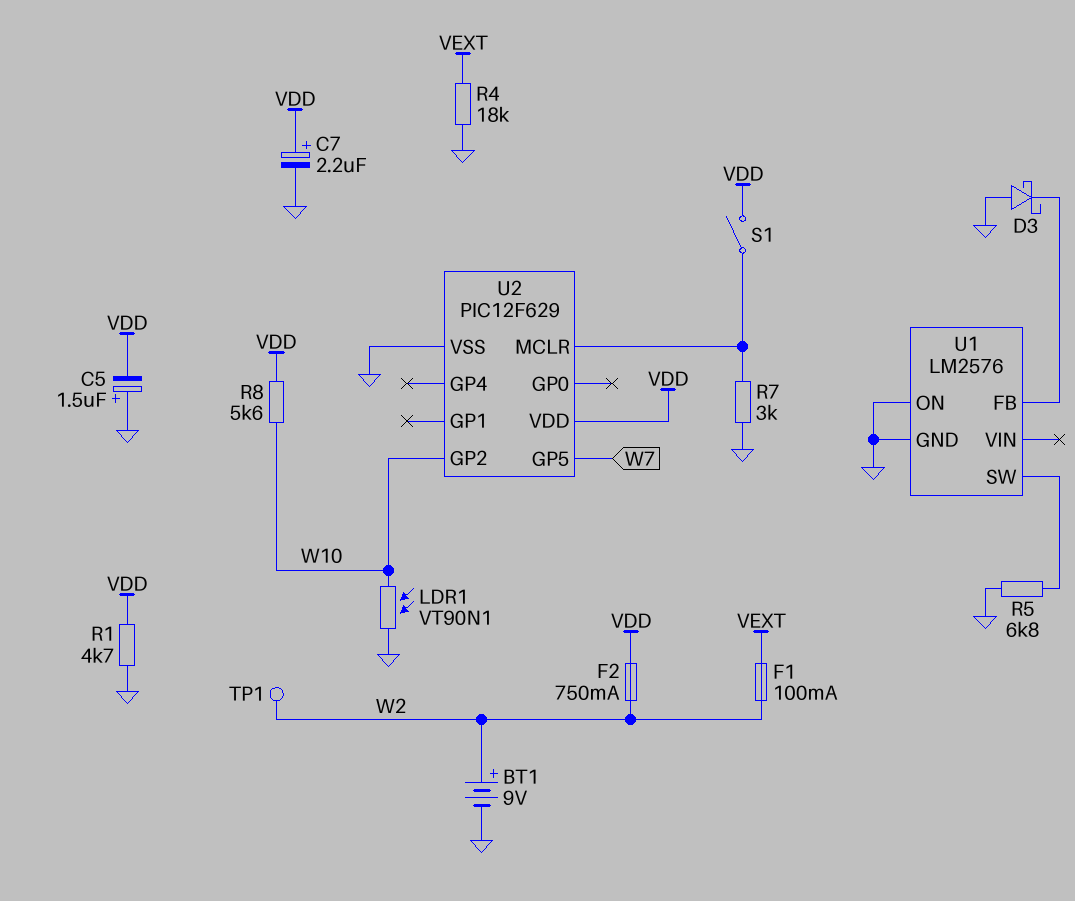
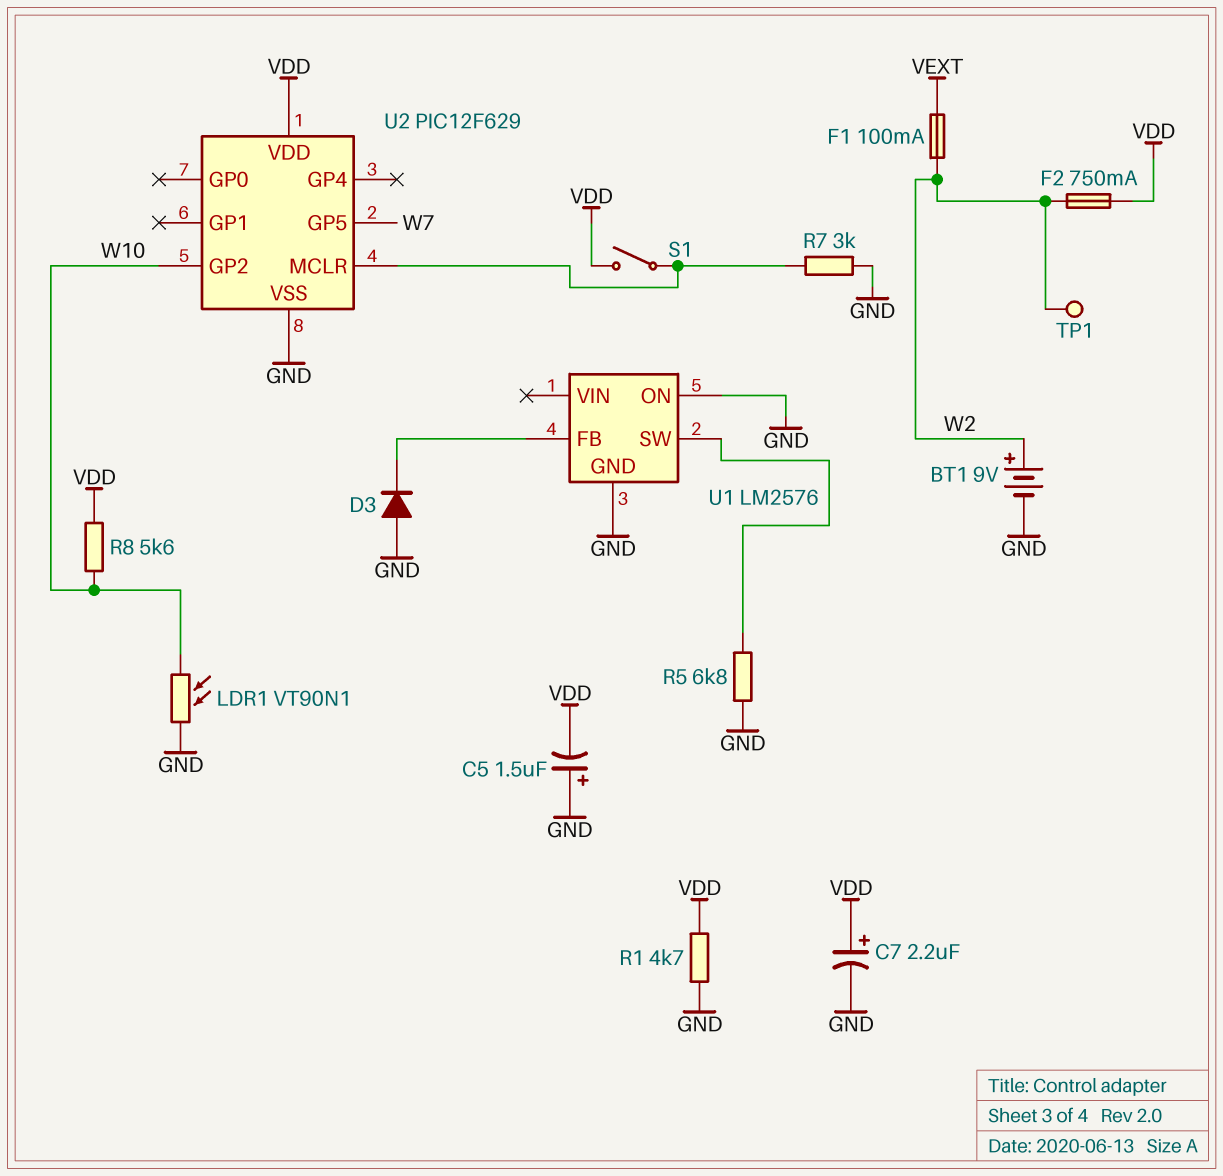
D3: schottky (A GND, K U1/FB) -> diode (A GND, K U1/FB)
R4: 18k (GND, VEXT) -> none

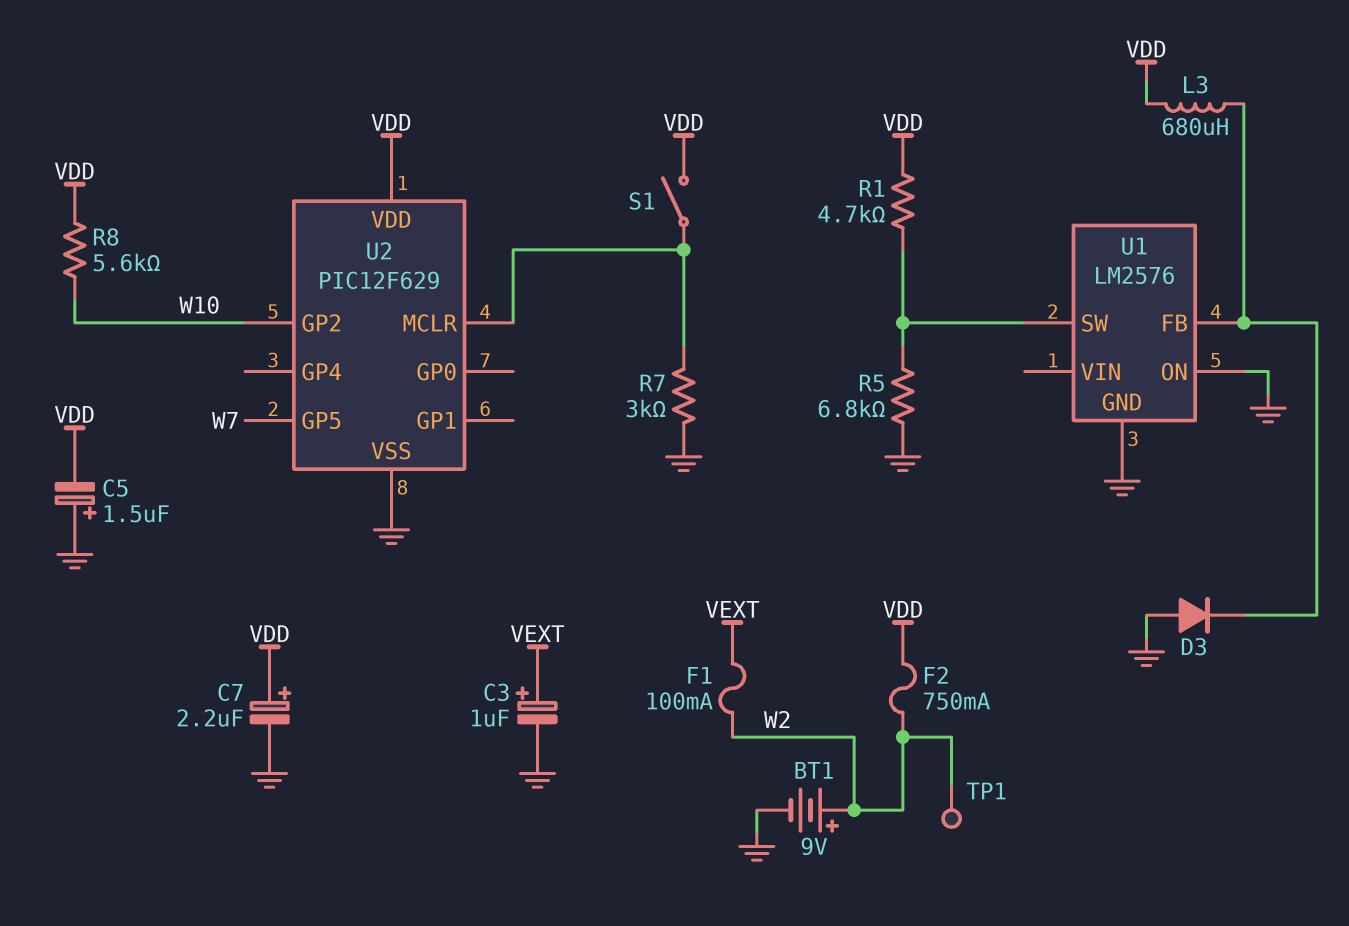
C3: none -> 1uF (plus VEXT, minus GND)
L3: none -> 680uH (U1/FB, VDD)
LDR1: VT90N1 (GND, W10) -> none
R1: 4.7k (GND, VDD) -> 4.7k (U1/SW, VDD)

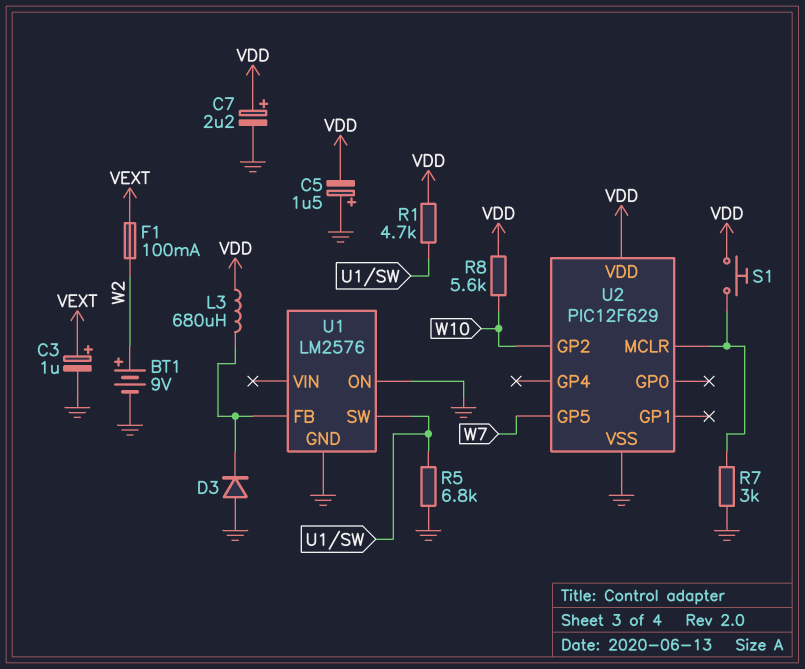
F2: 750mA (VDD, W2) -> none
S1: switch (U2/MCLR, VDD) -> button (U2/MCLR, VDD)
TP1: test point (W2) -> none

